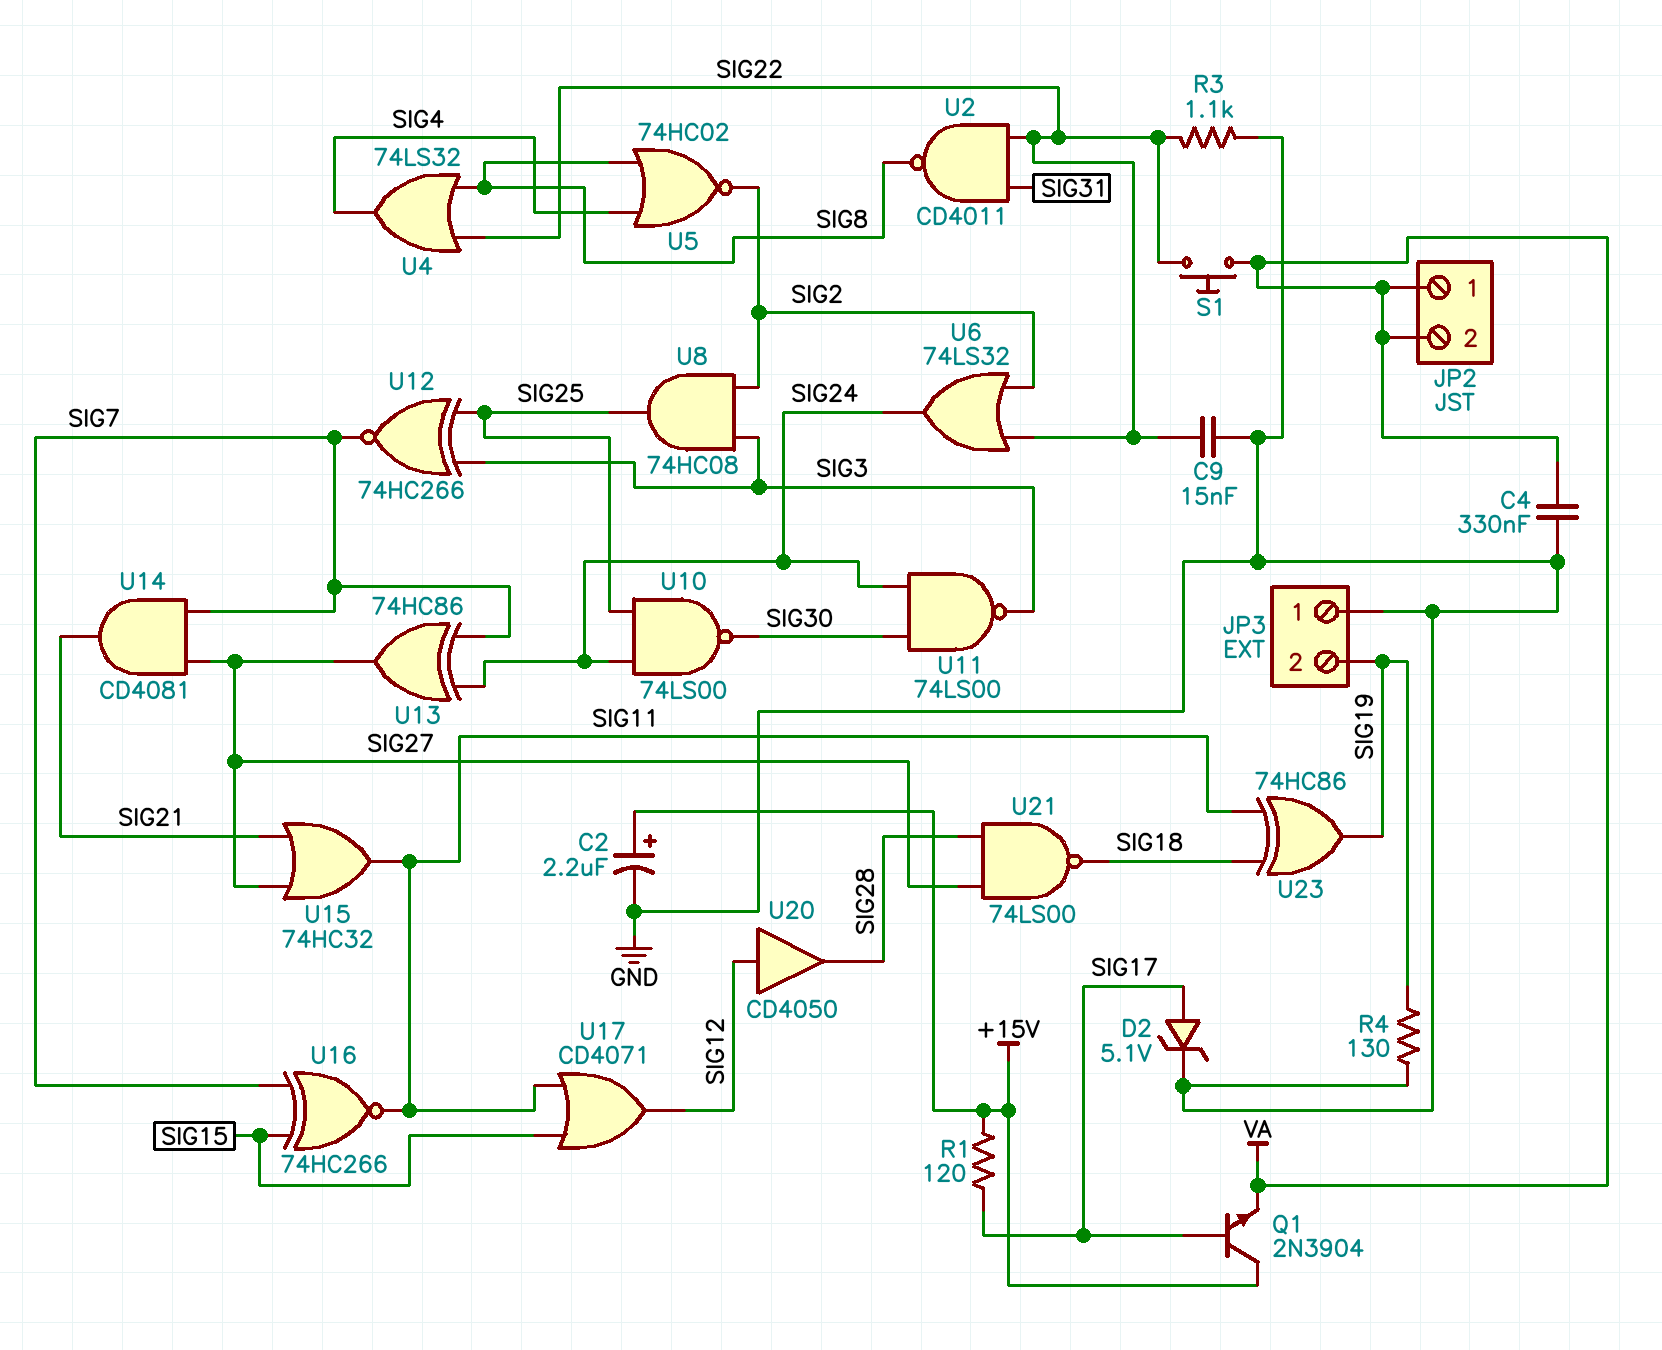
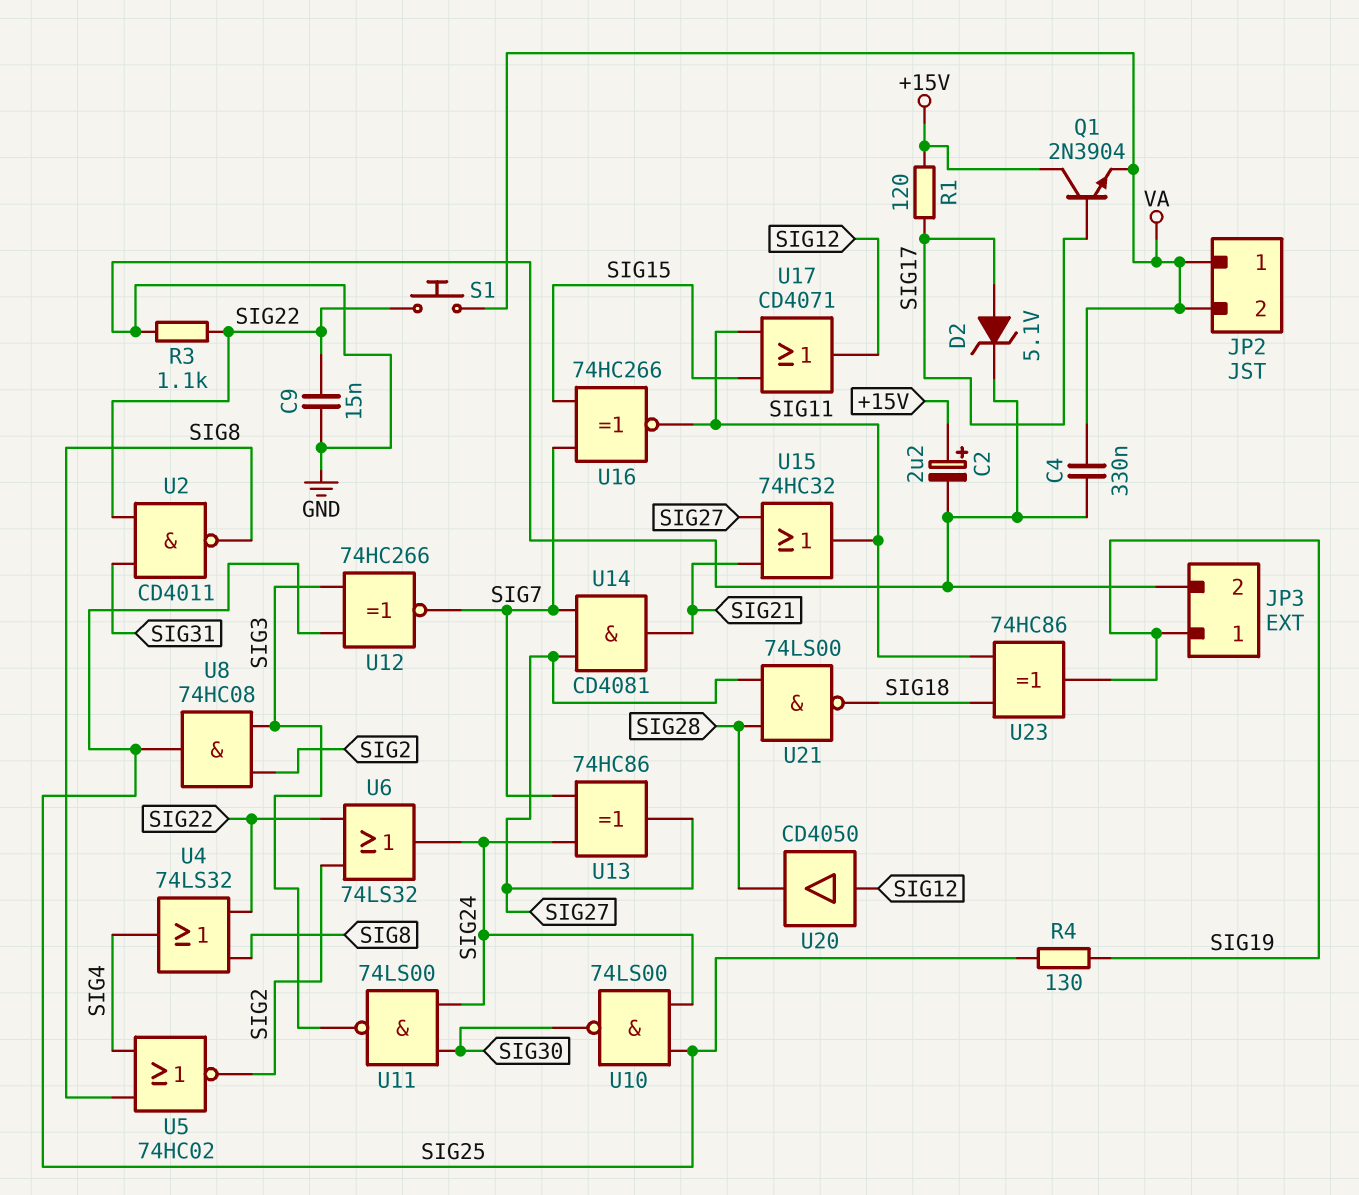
JP3 pin 1: GND -> SIG19
JP3 pin 2: SIG19 -> GND
R4: 130 (GND, SIG19) -> 130 (SIG19, SIG25)

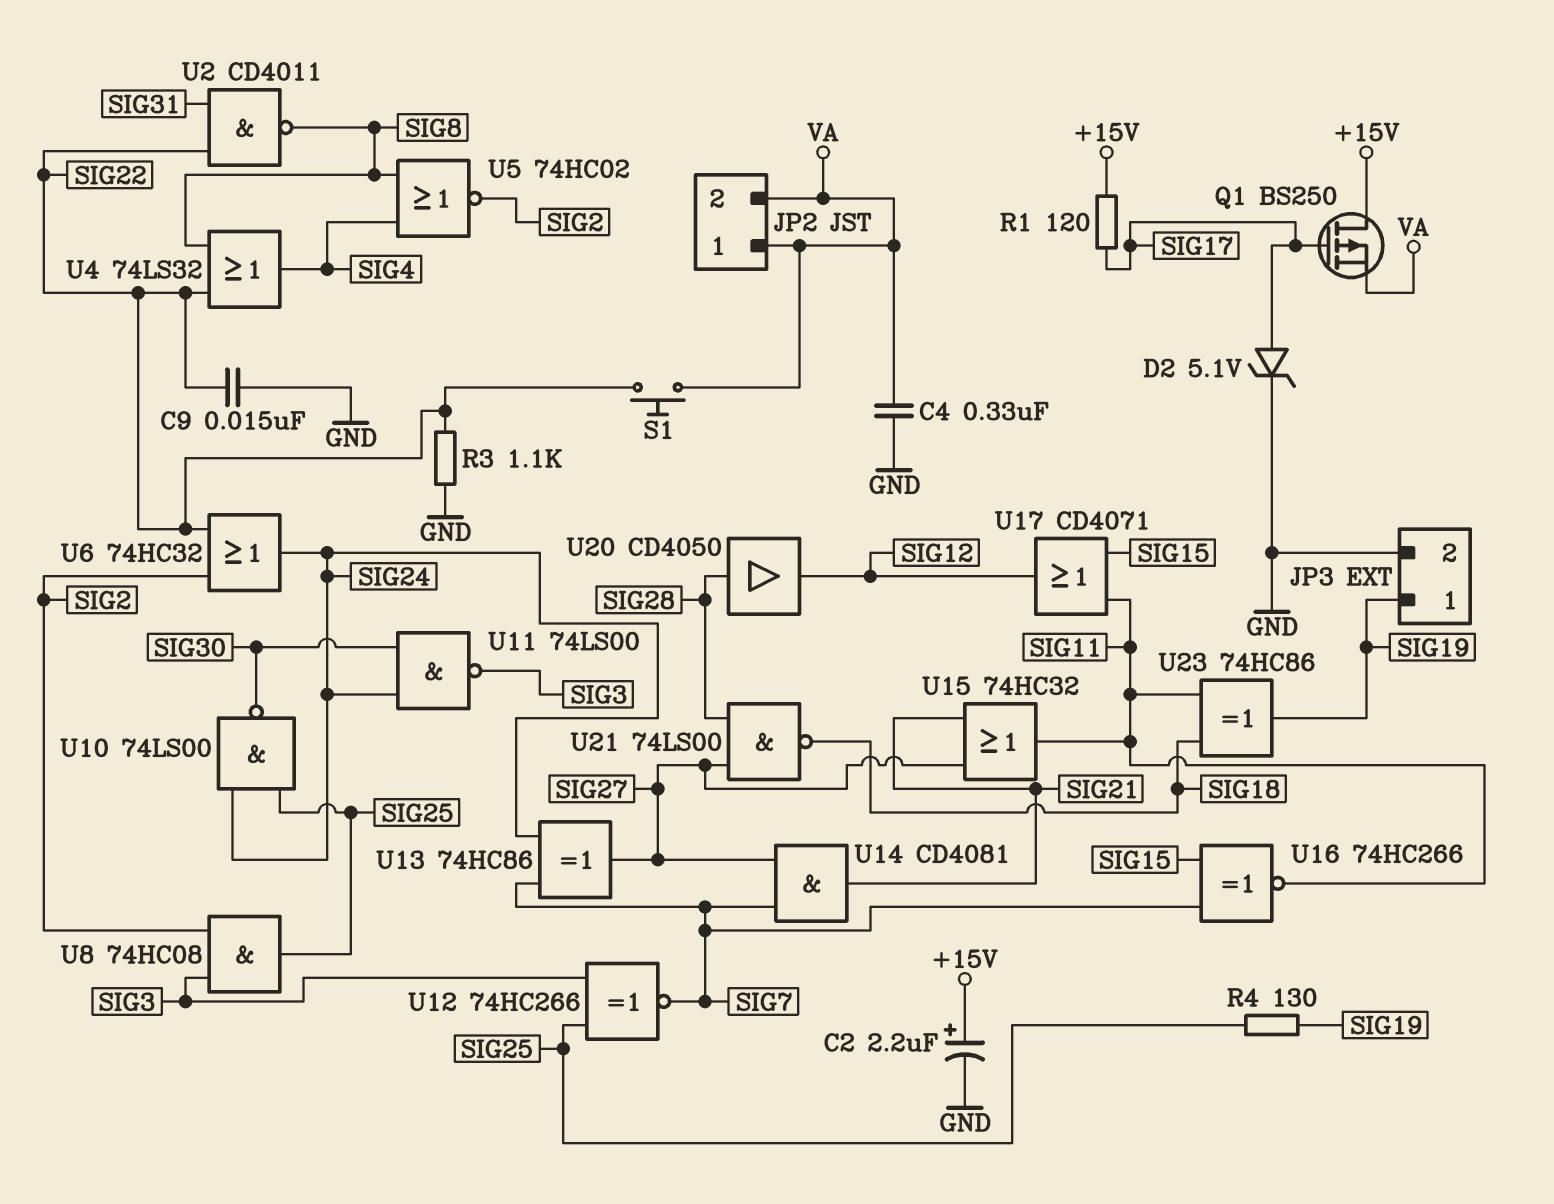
Q1: NPN 2N3904 (B SIG17, C +15V, E VA) -> PMOS BS250 (G SIG17, D +15V, S VA)
U6: OR 74LS32 (in SIG2, in SIG22, out SIG24) -> OR 74HC32 (in SIG2, in SIG22, out SIG24)
U20: buffer CD4050 (in SIG12, out SIG28) -> buffer CD4050 (in SIG28, out SIG12)

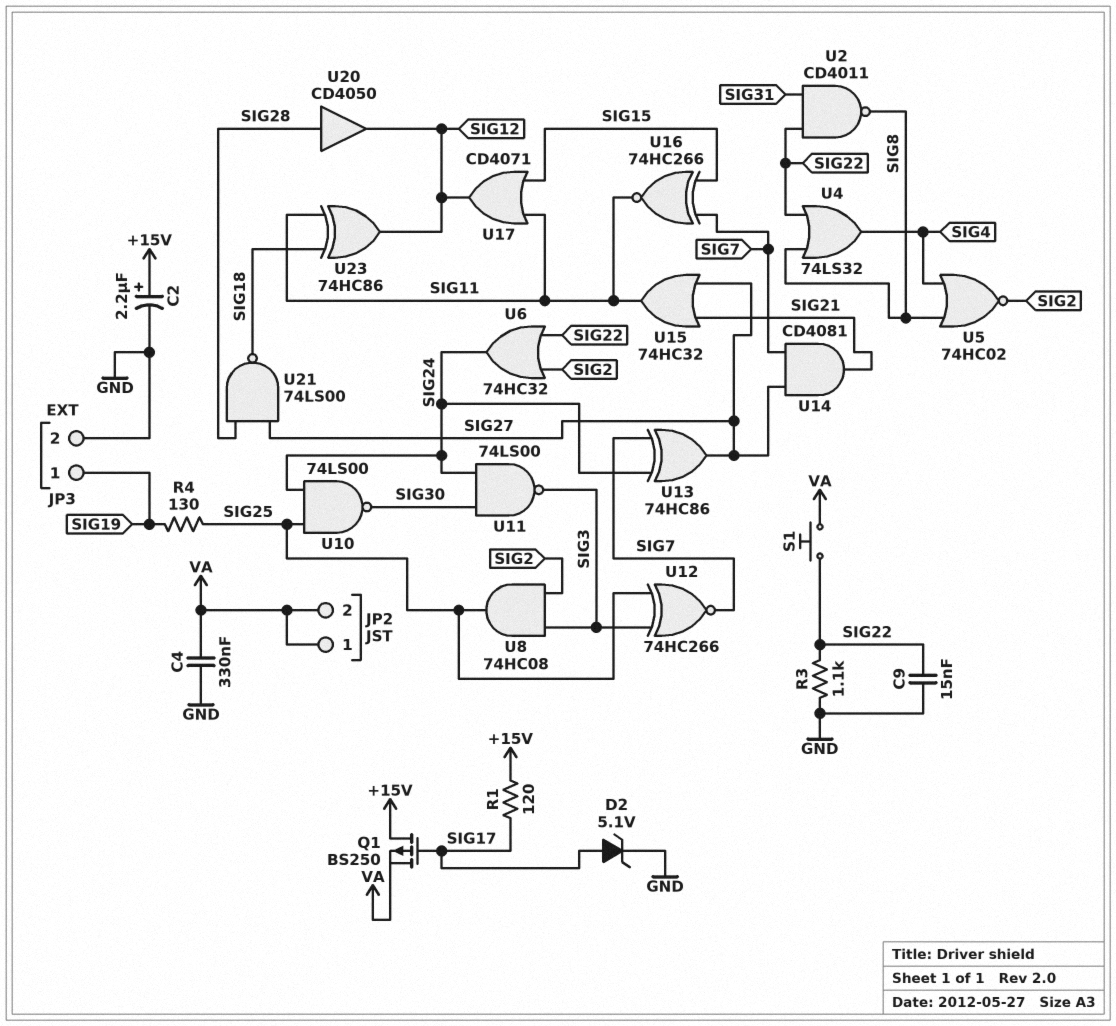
U23: XOR 74HC86 (in SIG11, in SIG18, out SIG19) -> XOR 74HC86 (in SIG11, in SIG18, out SIG12)

